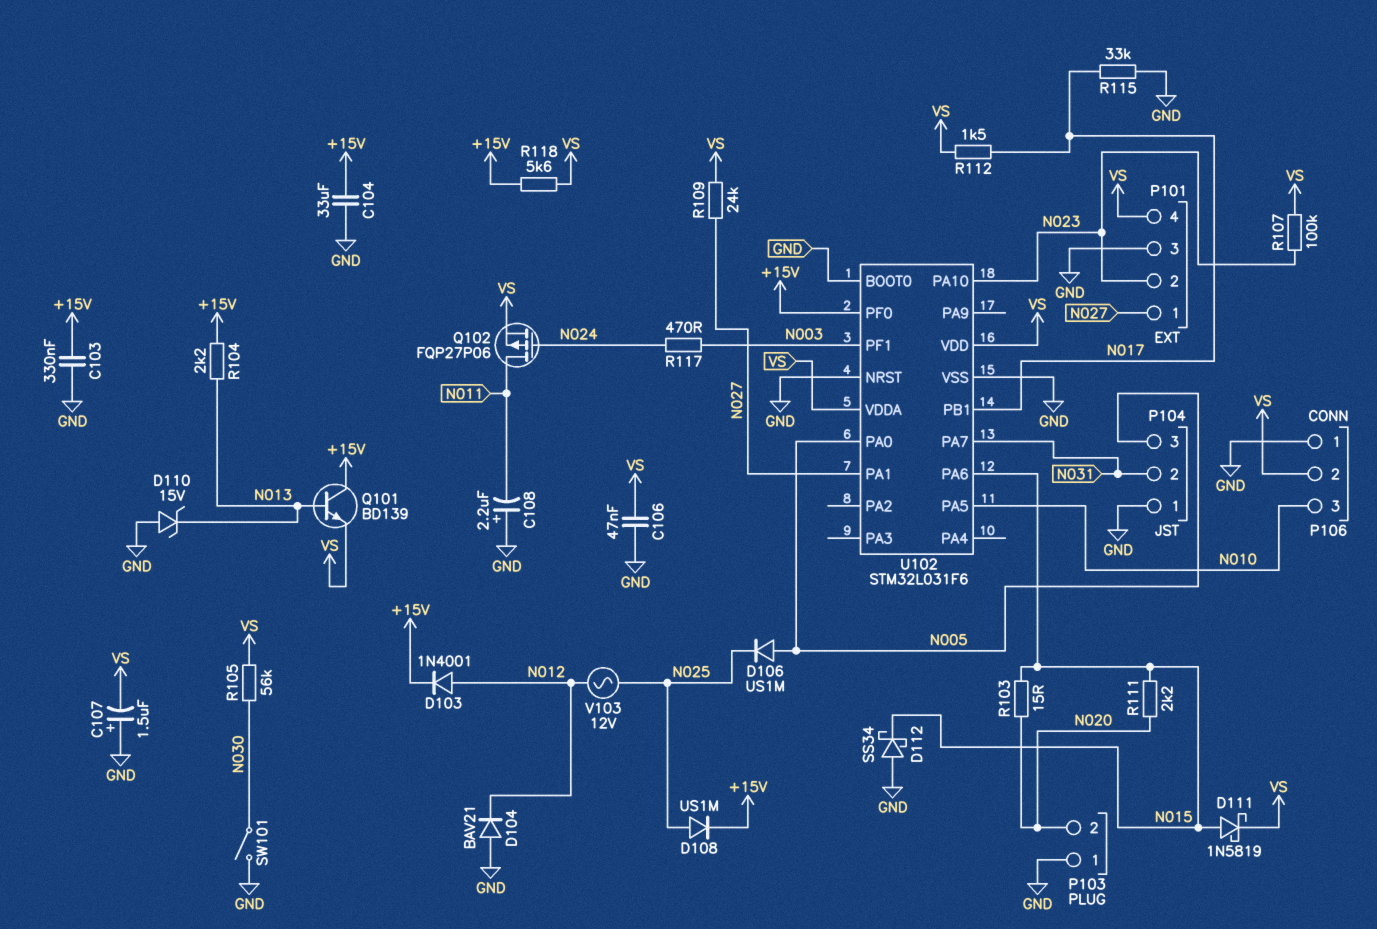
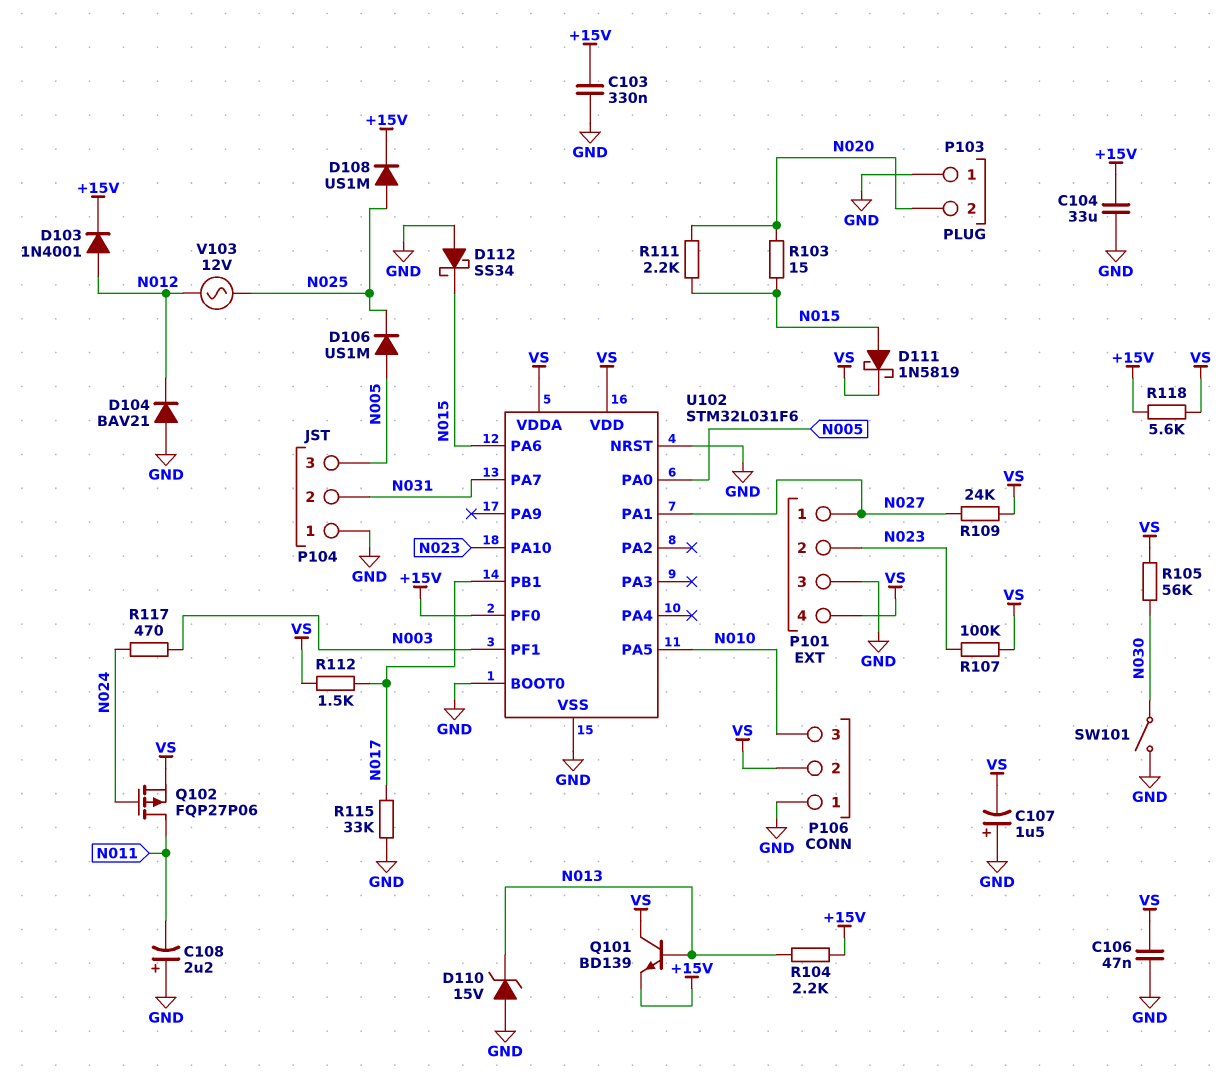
Q101: NPN BD139 (B N013, C +15V, E VS) -> NPN BD139 (B N013, C VS, E +15V)

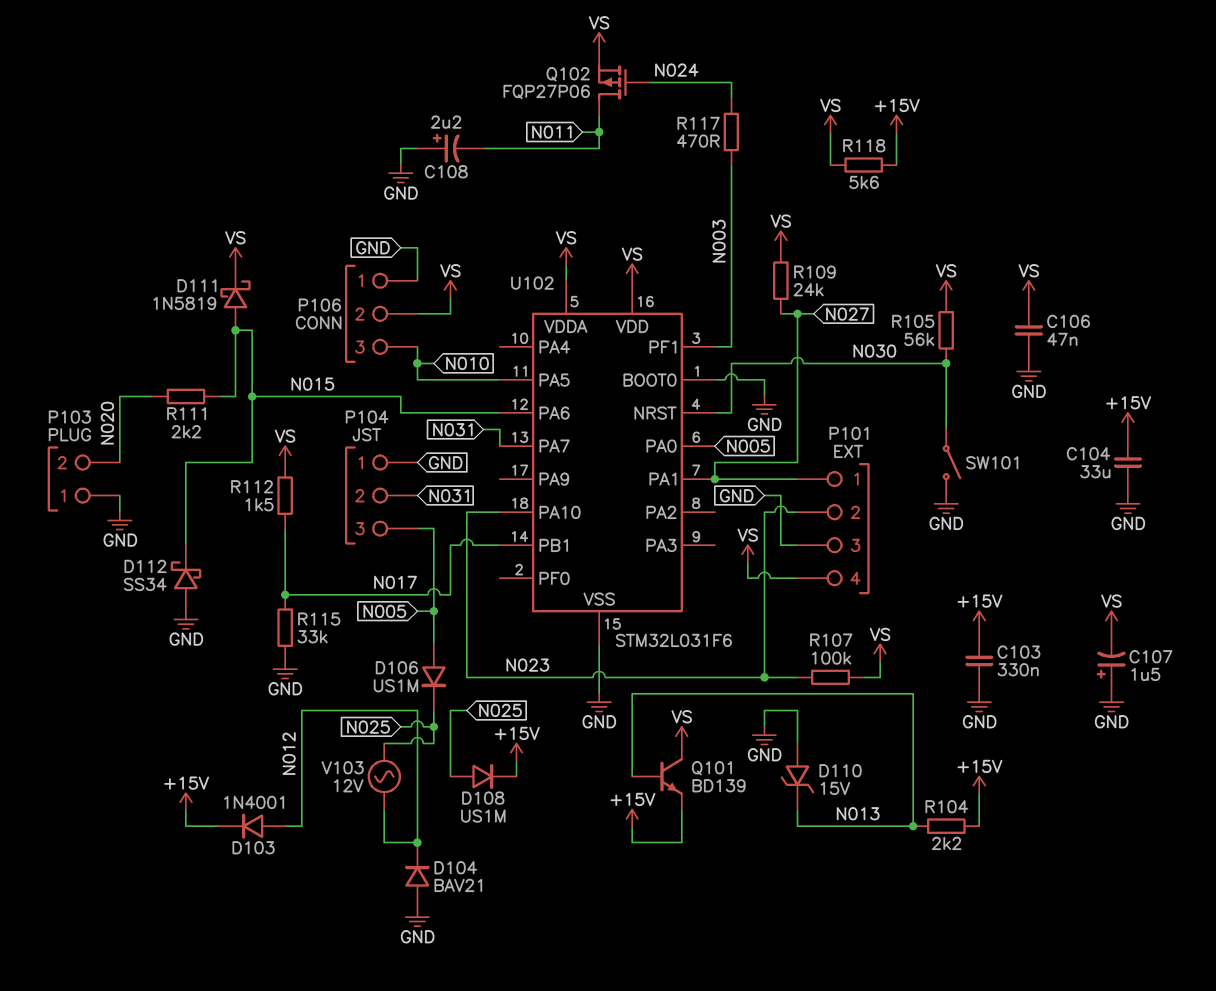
R103: 15 (N015, N020) -> none
U102 pin NRST: GND -> N030
U102 pin PF0: +15V -> none

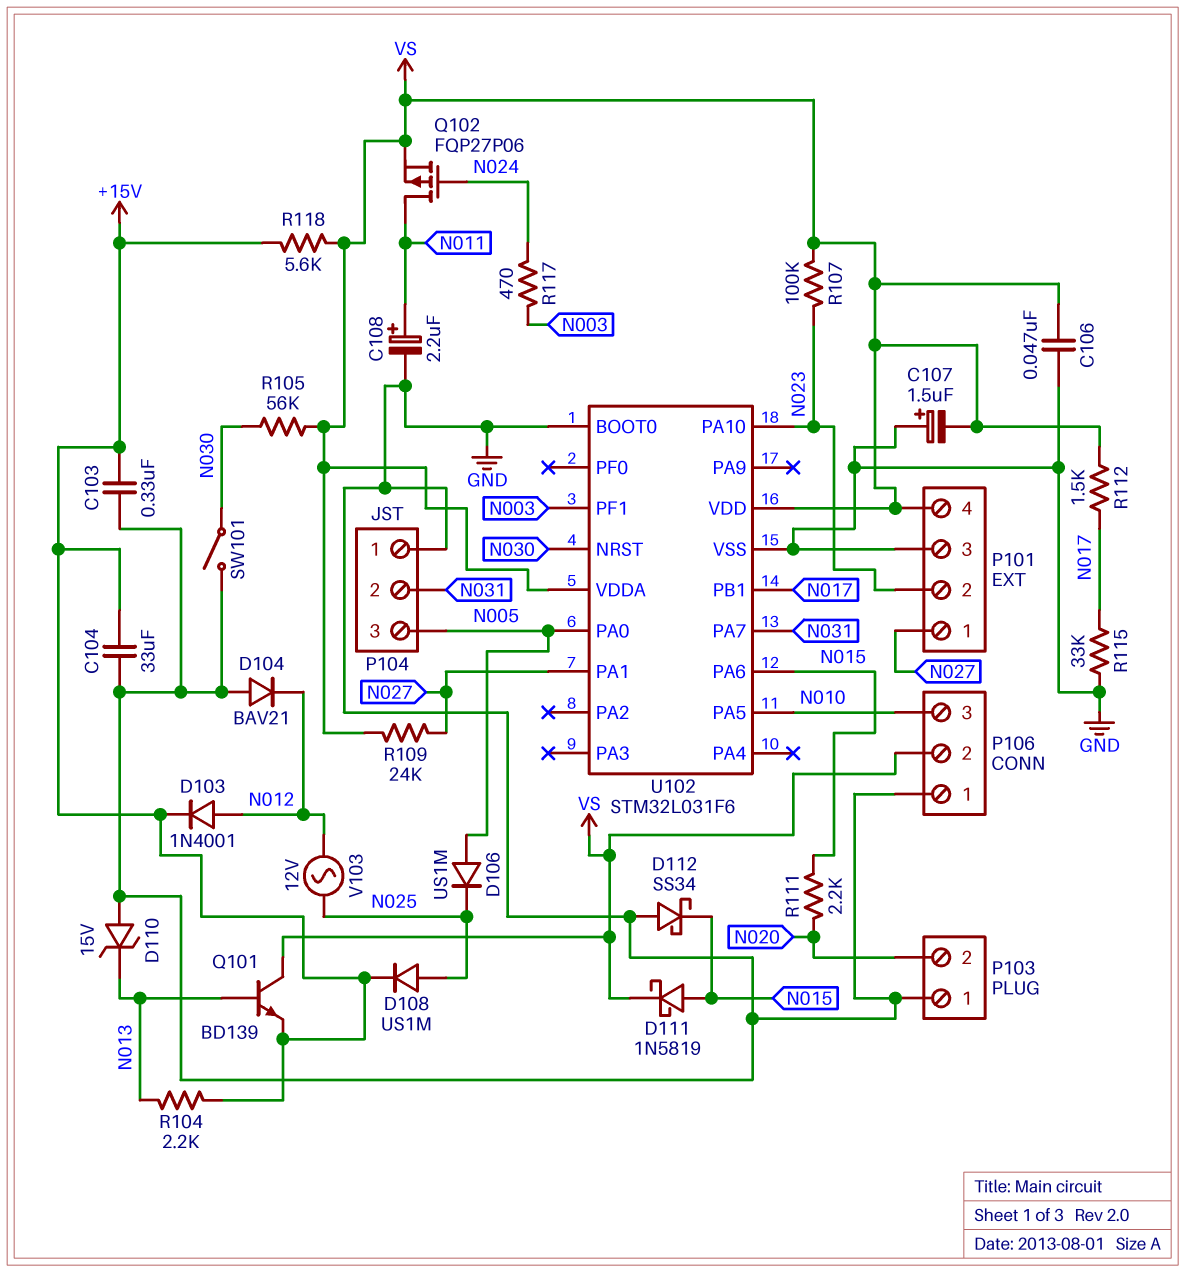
C108: 2.2uF (plus GND, minus N011) -> 2.2uF (plus N011, minus GND)

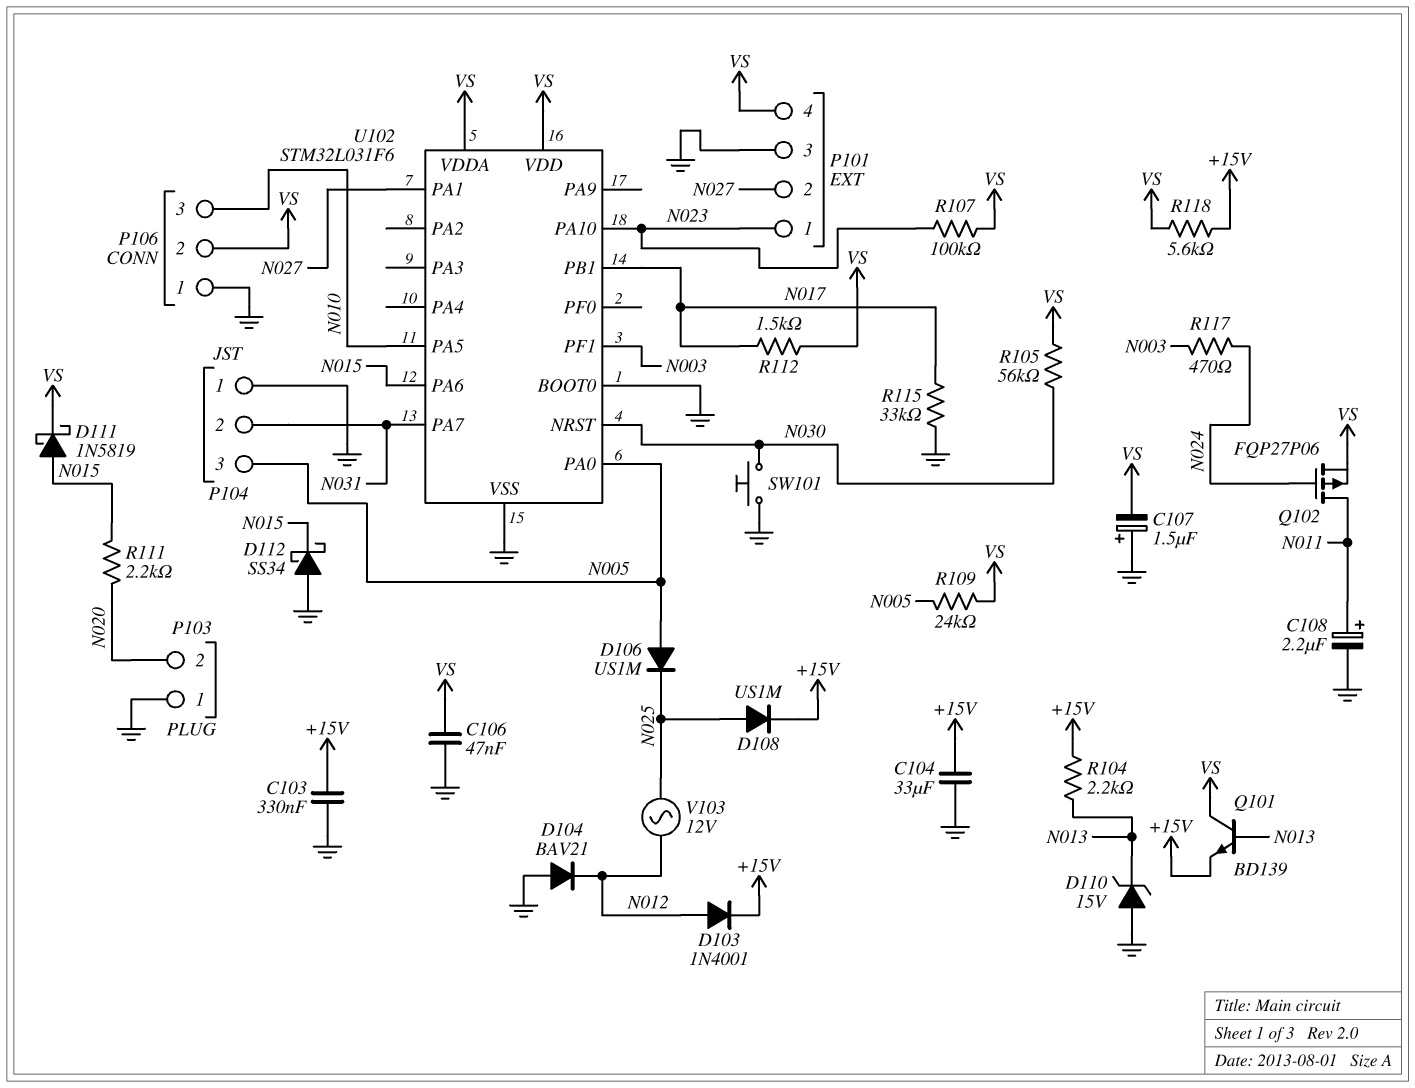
P101 pin 1: N027 -> N023
P101 pin 2: N023 -> N027
R109: 24k (N027, VS) -> 24k (N005, VS)
SW101: switch (GND, N030) -> button (GND, N030)

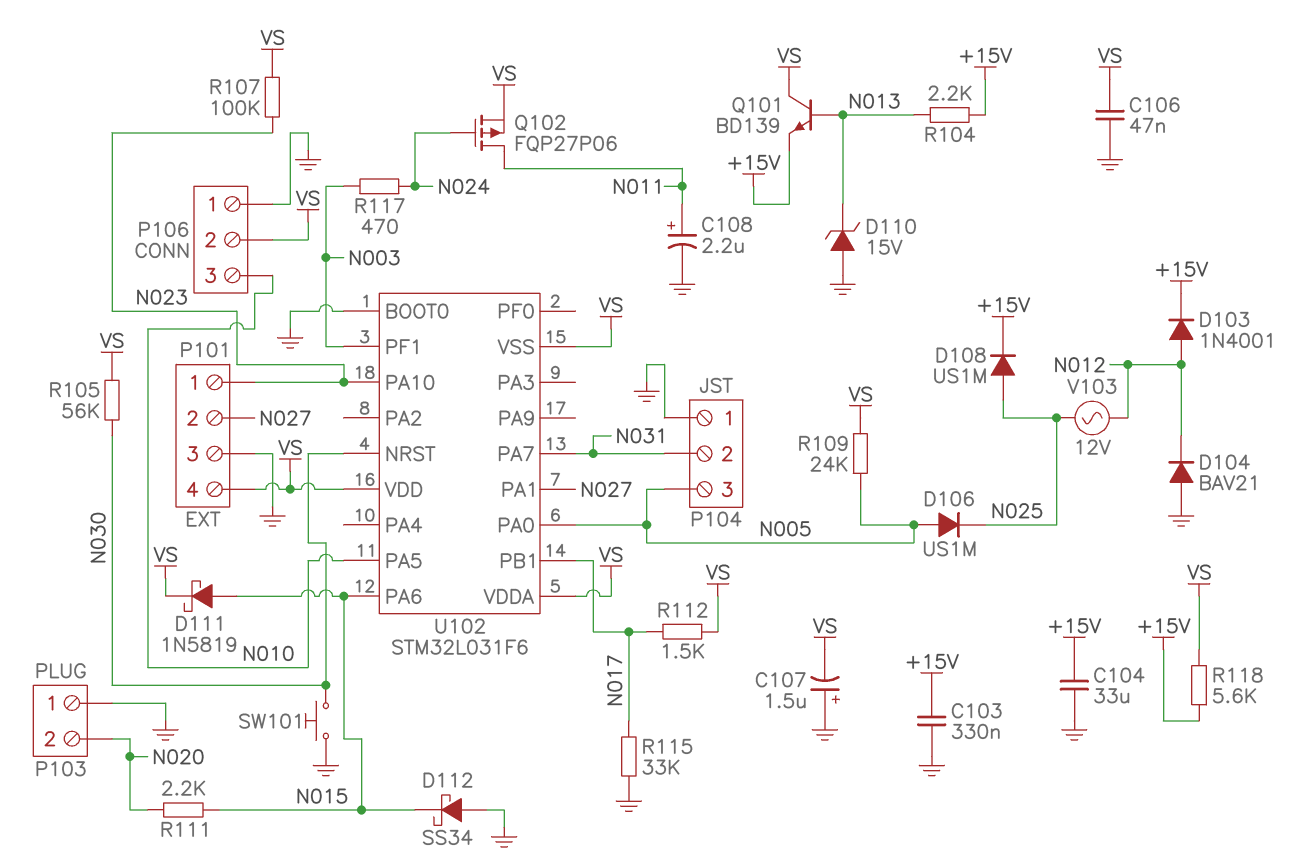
U102 pin VSS: GND -> VS

